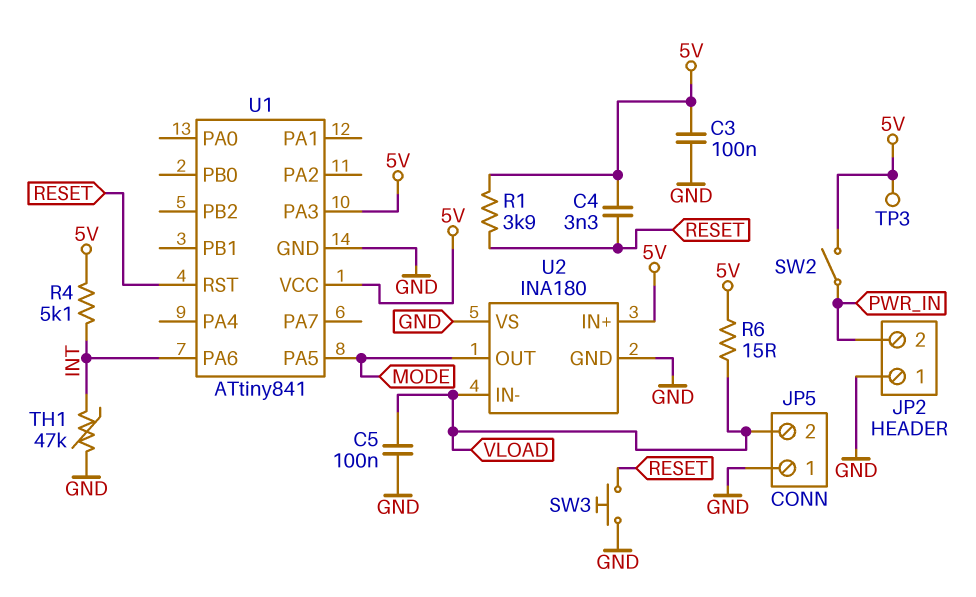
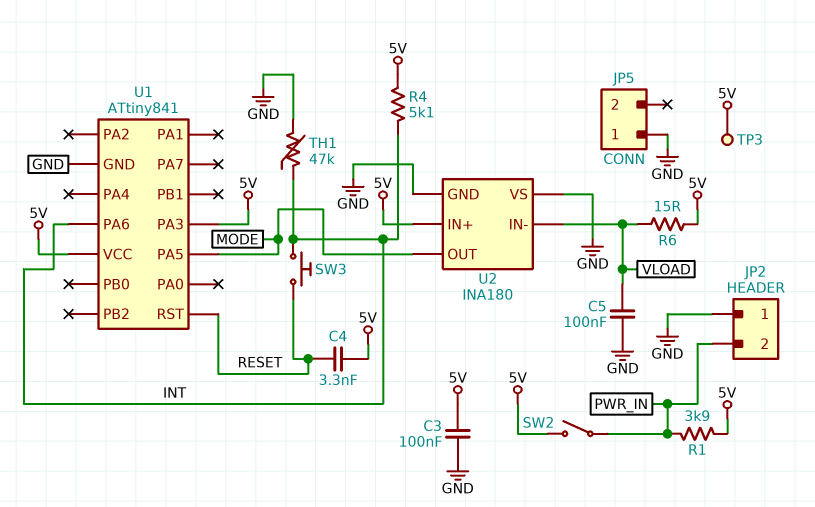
JP5 pin 2: VLOAD -> none
R1: 3.9k (5V, RESET) -> 3.9k (5V, PWR_IN)
SW3: button (GND, RESET) -> button (INT, RESET)

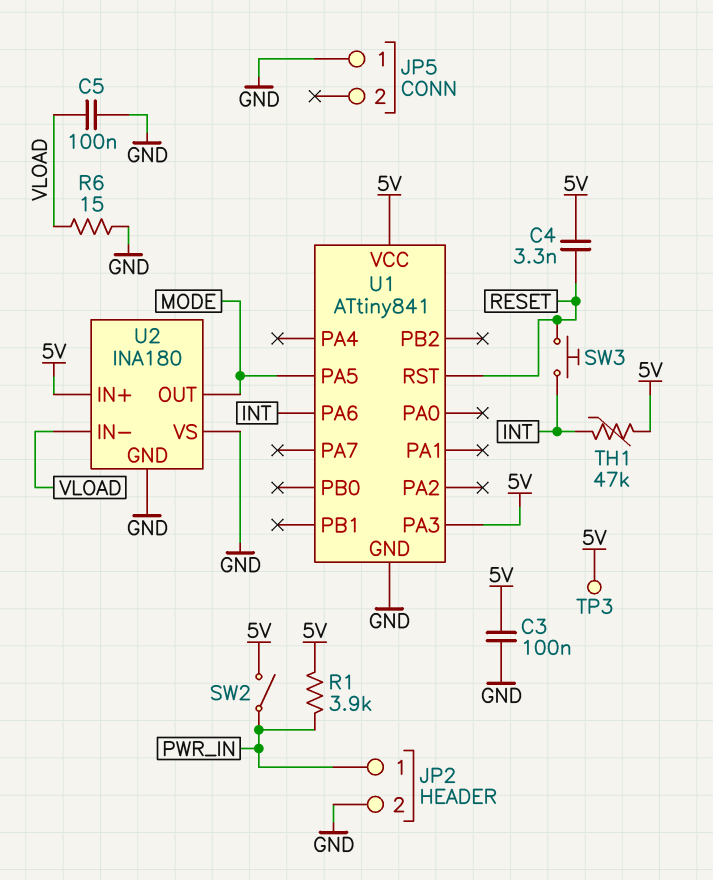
JP2 pin 1: GND -> PWR_IN
JP2 pin 2: PWR_IN -> GND
R4: 5.1k (5V, INT) -> none
R6: 15 (5V, VLOAD) -> 15 (GND, VLOAD)
TH1: 47k (GND, INT) -> 47k (5V, INT)

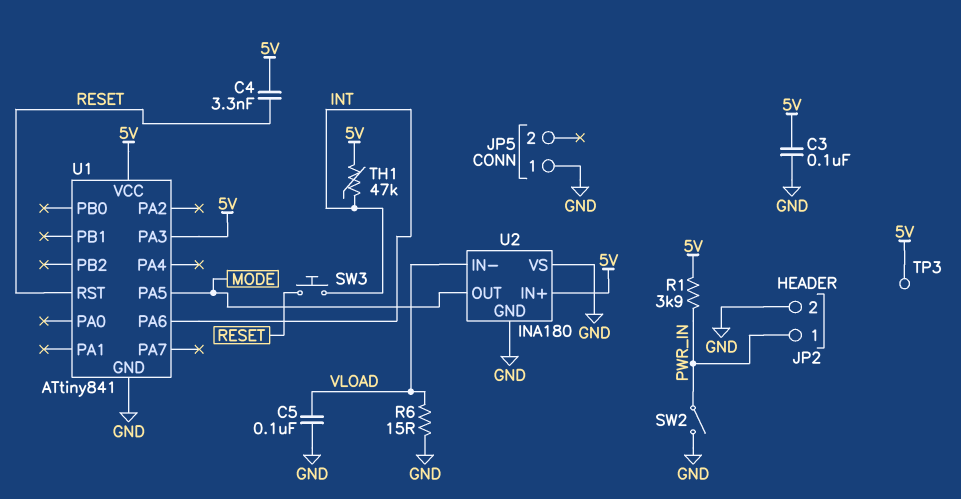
SW2: switch (5V, PWR_IN) -> switch (GND, PWR_IN)

